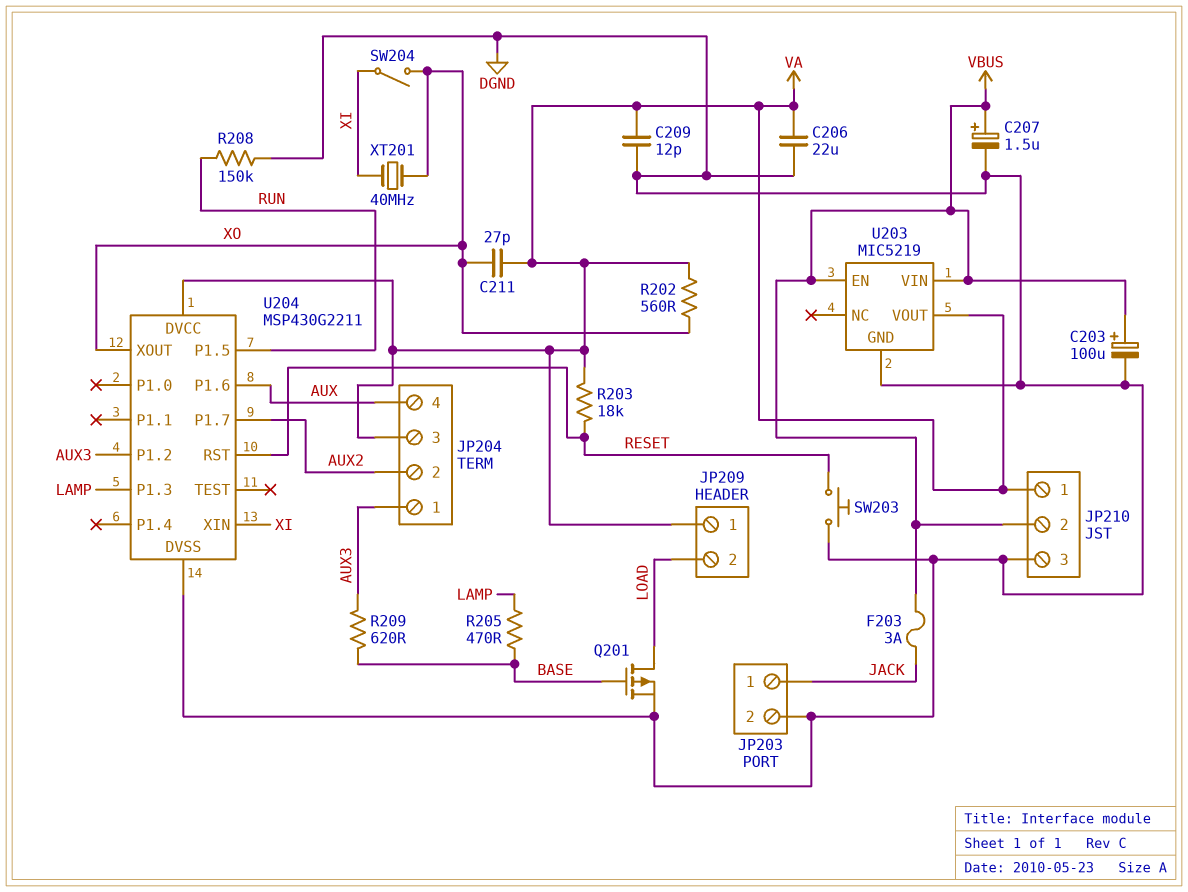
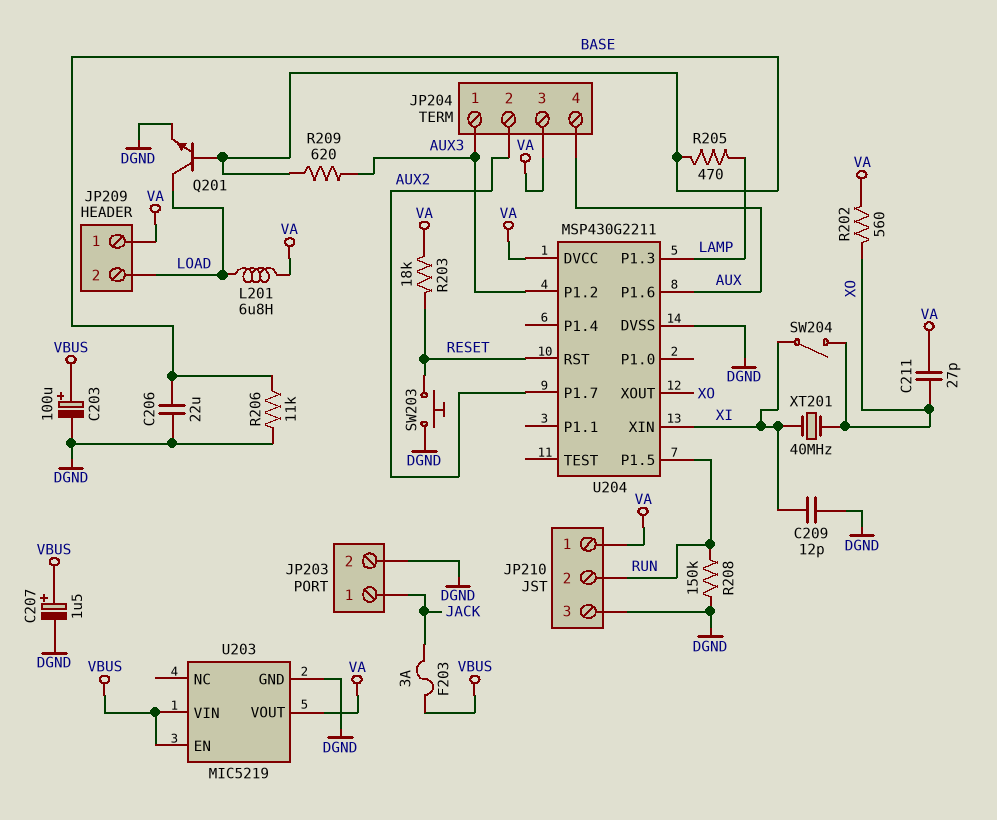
C206: 22uF (DGND, VA) -> 22uF (BASE, DGND)
C209: 12pF (DGND, VA) -> 12pF (DGND, XI)
JP210 pin 2: VBUS -> RUN
L201: none -> 6.8uH (LOAD, VA)
Q201: PMOS (G BASE, D LOAD, S DGND) -> NPN (B BASE, C LOAD, E DGND)
R206: none -> 11k (BASE, DGND)

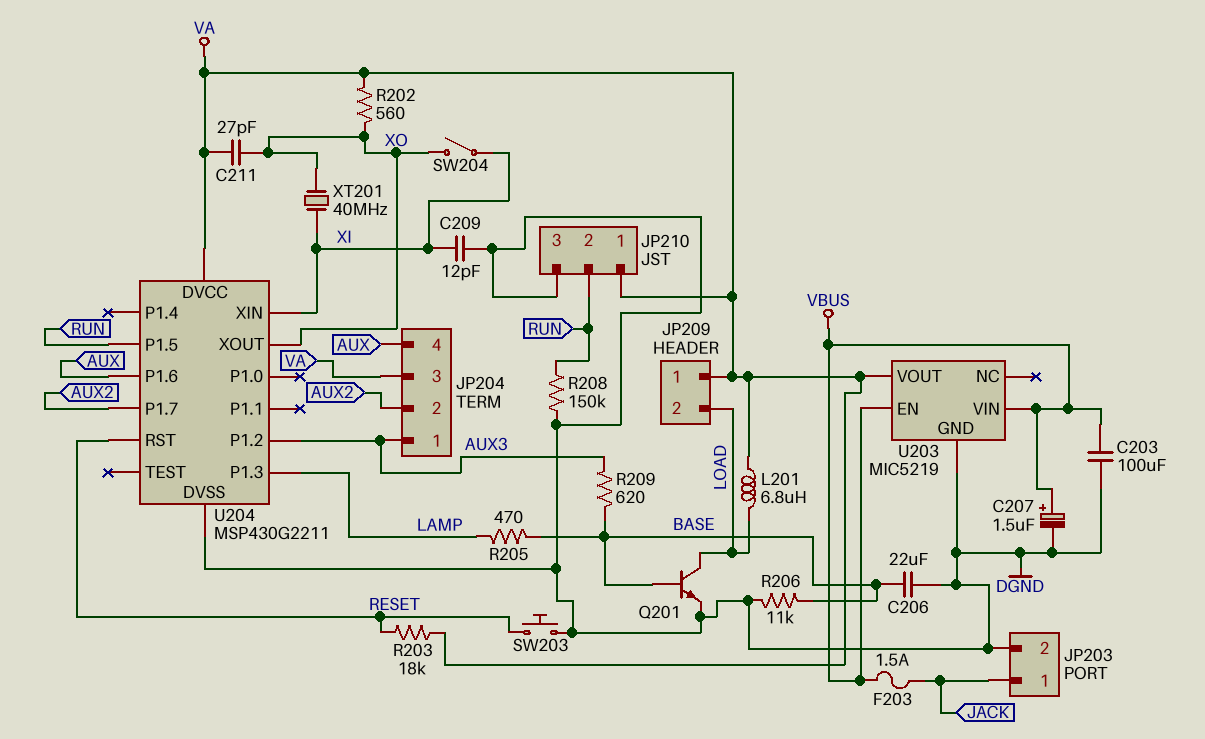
C203: 100uF (plus VBUS, minus DGND) -> 100uF (DGND, VBUS)
F203: 3A (JACK, VBUS) -> 1.5A (JACK, VBUS)

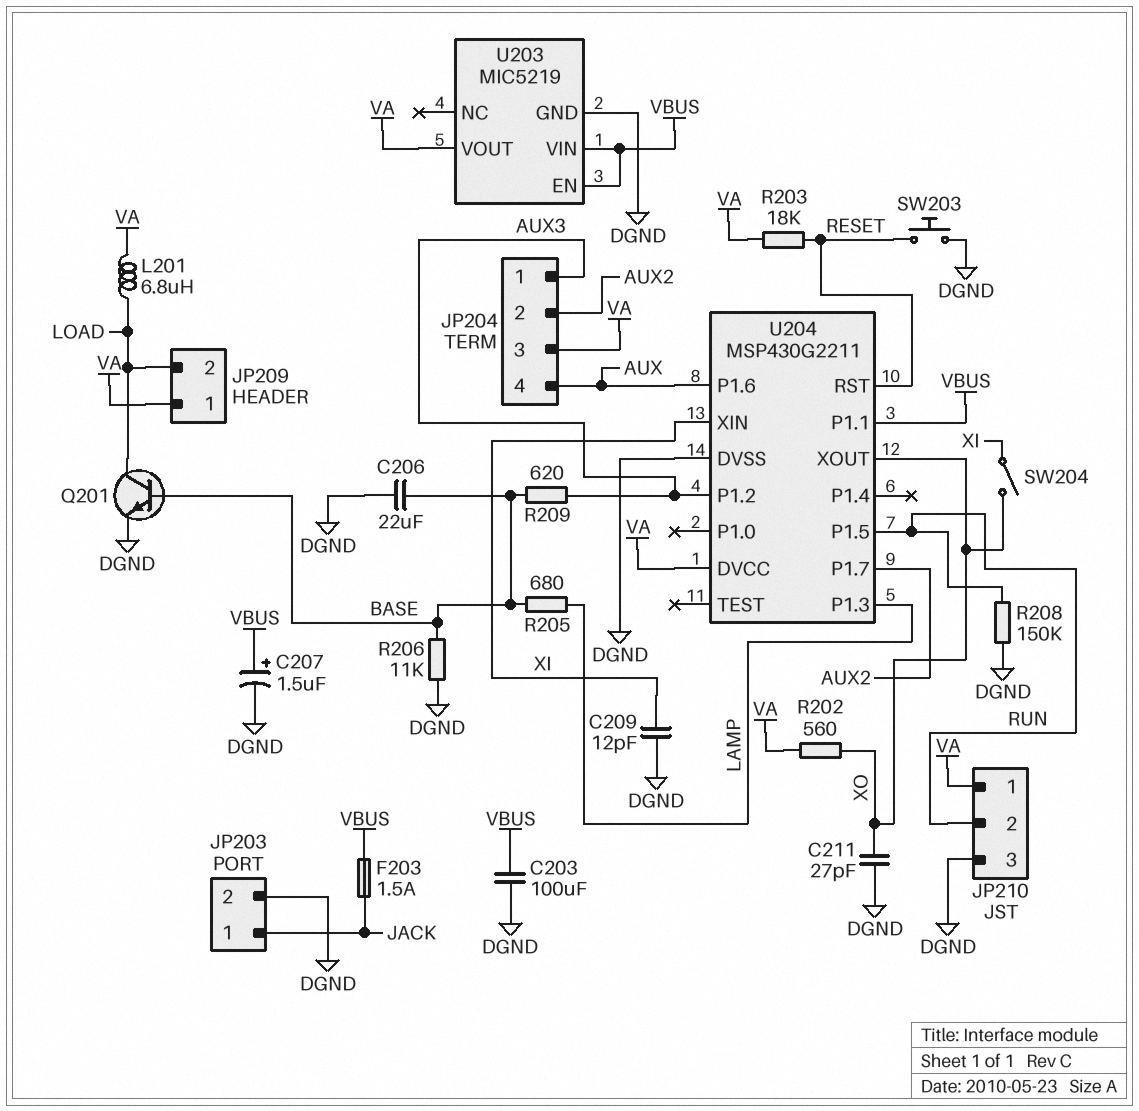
C211: 27pF (VA, XO) -> 27pF (DGND, XO)
R205: 470 (BASE, LAMP) -> 680 (BASE, LAMP)
U204 pin P1.1: none -> VBUS
XT201: 40MHz (XI, XO) -> none

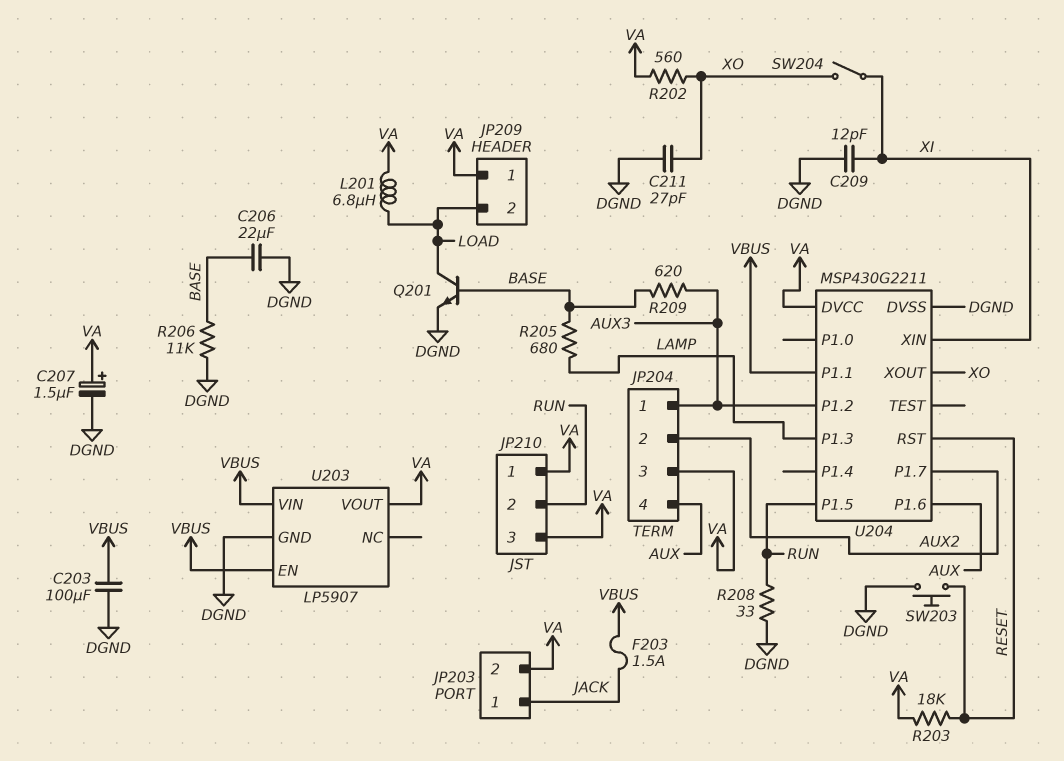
C207: 1.5uF (plus VBUS, minus DGND) -> 1.5uF (plus VA, minus DGND)
JP203 pin 2: DGND -> VA
JP210 pin 3: DGND -> VA
R208: 150k (DGND, RUN) -> 33 (DGND, RUN)
U203: MIC5219 -> LP5907

